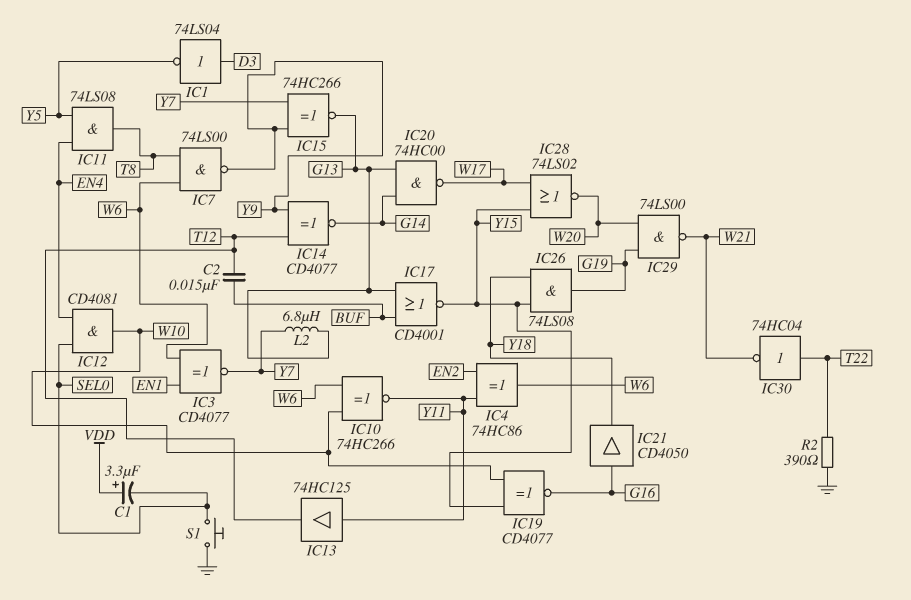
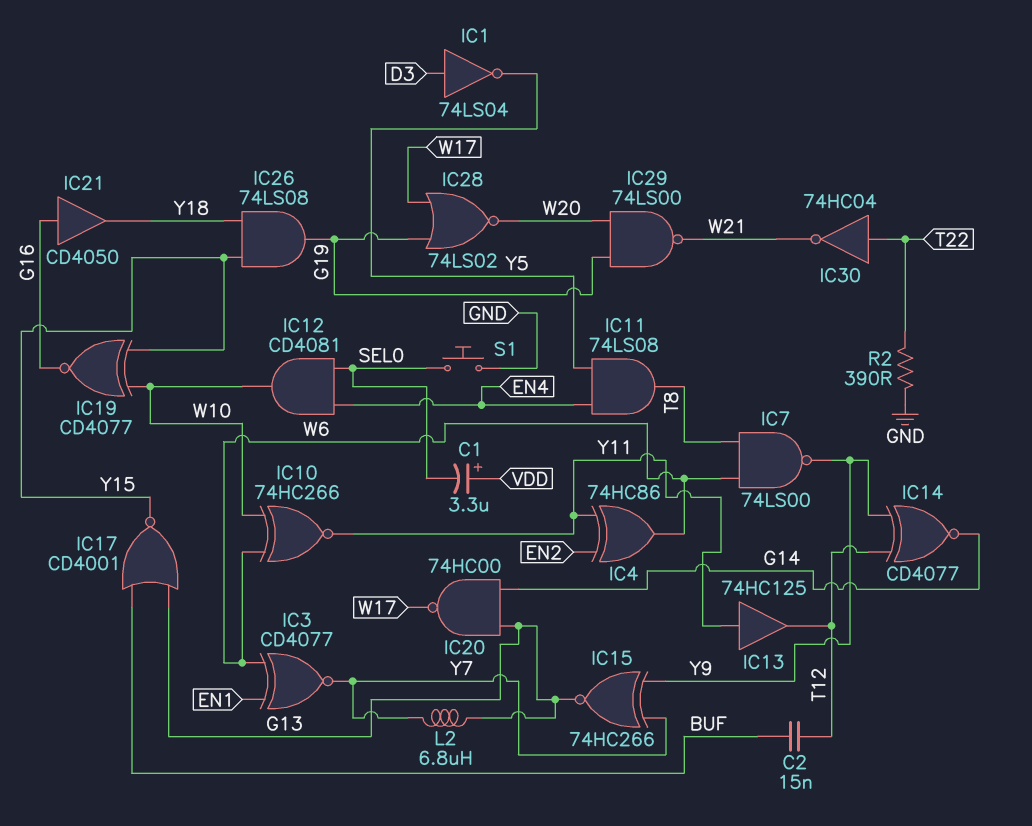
IC28: NOR 74LS02 (in W17, in Y15, out W20) -> NOR 74LS02 (in G19, in W17, out W20)

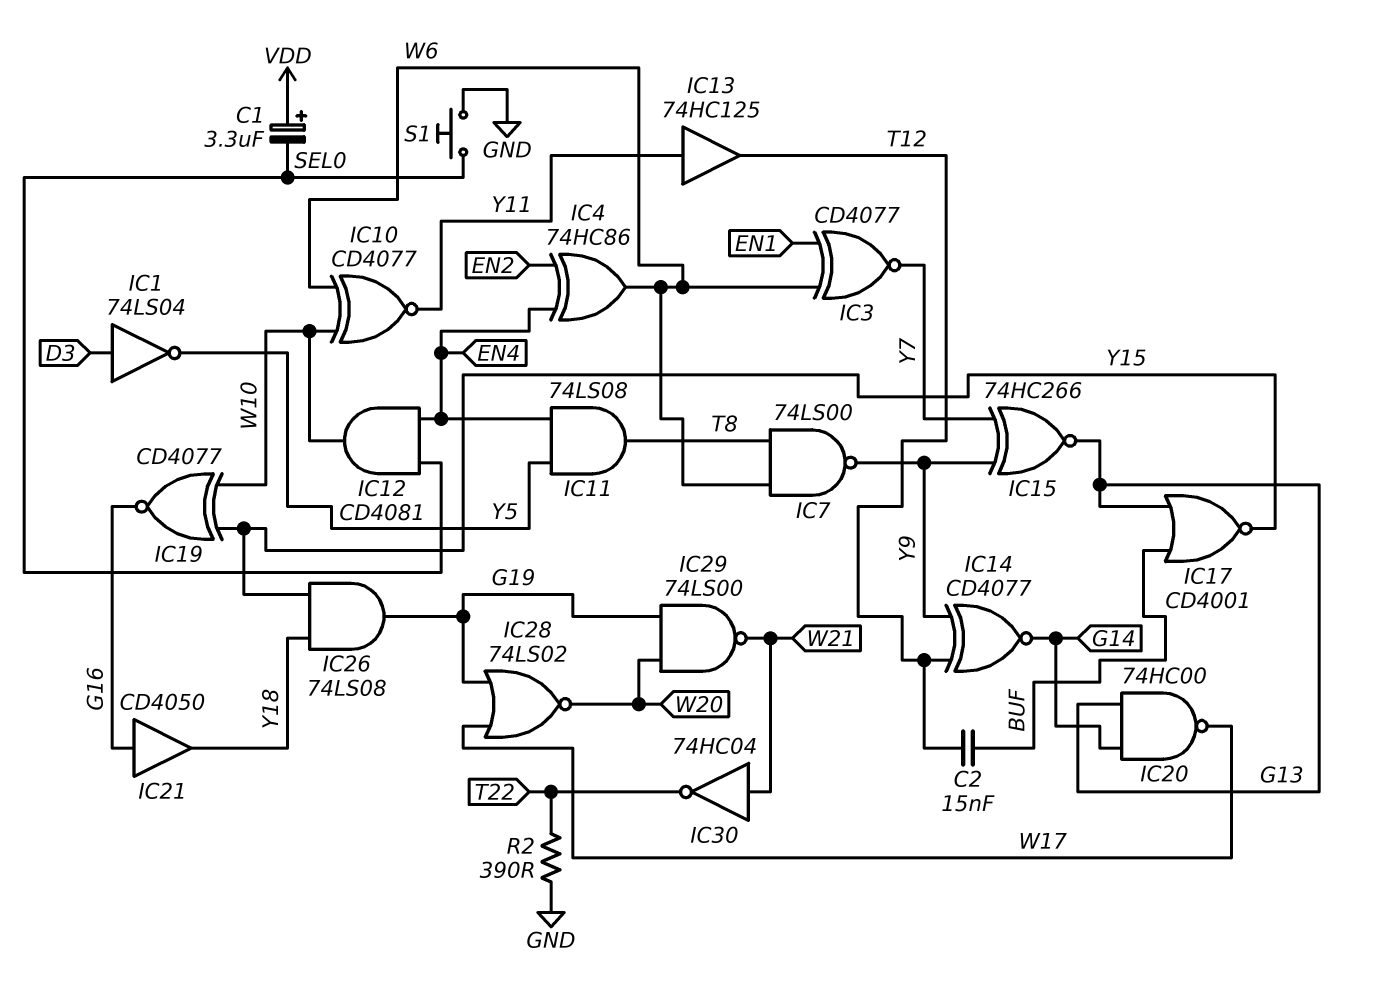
IC4: XOR 74HC86 (in EN2, in Y11, out W6) -> XOR 74HC86 (in EN2, in EN4, out W6)
IC10: XNOR 74HC266 (in W6, in W10, out Y11) -> XNOR CD4077 (in W6, in W10, out Y11)
IC30: NOT 74HC04 (in T22, out W21) -> NOT 74HC04 (in W21, out T22)
L2: 6.8uH (G13, Y7) -> none

